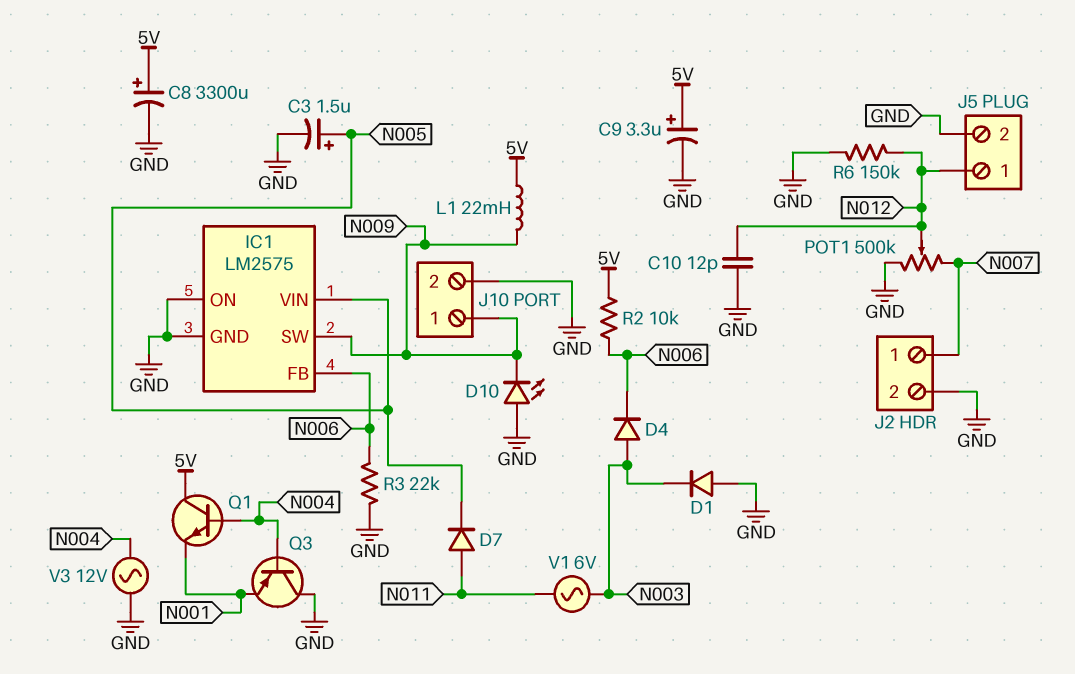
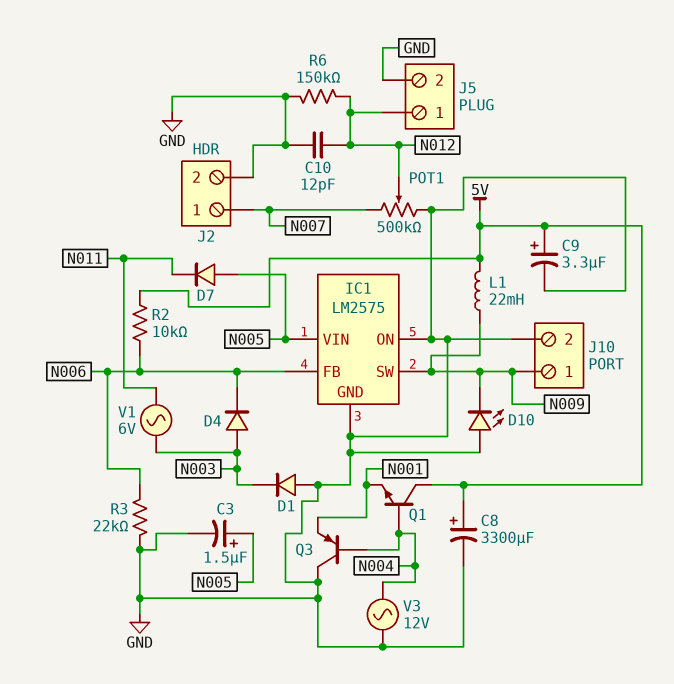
D7: diode (A N011, K N005) -> diode (A N005, K N011)

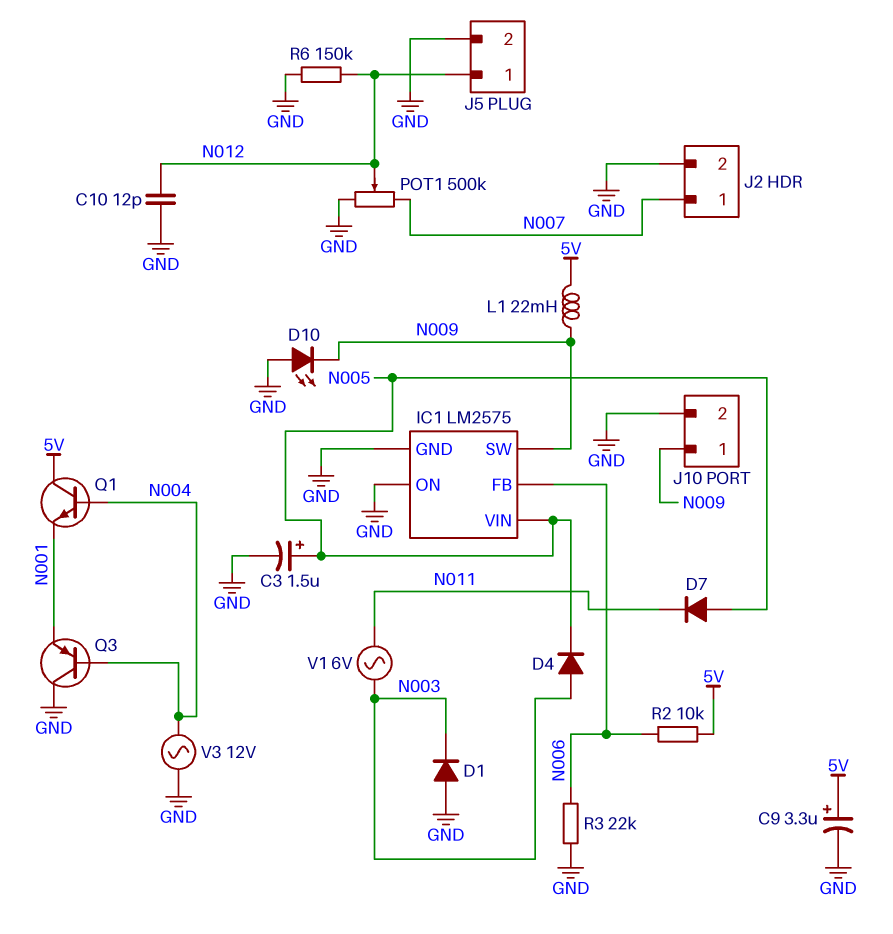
C8: 3300uF (plus 5V, minus GND) -> none
D4: diode (A N003, K N006) -> diode (A N003, K N005)

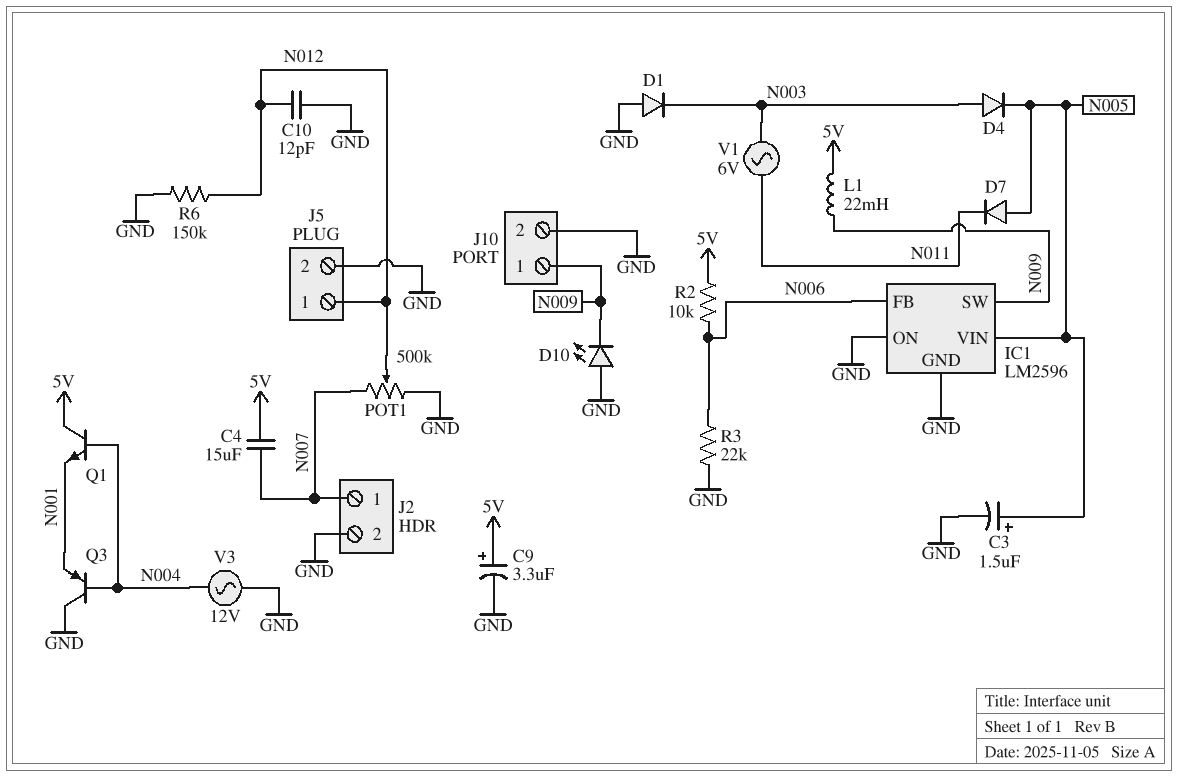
C4: none -> 15uF (5V, N007)
IC1: LM2575 -> LM2596

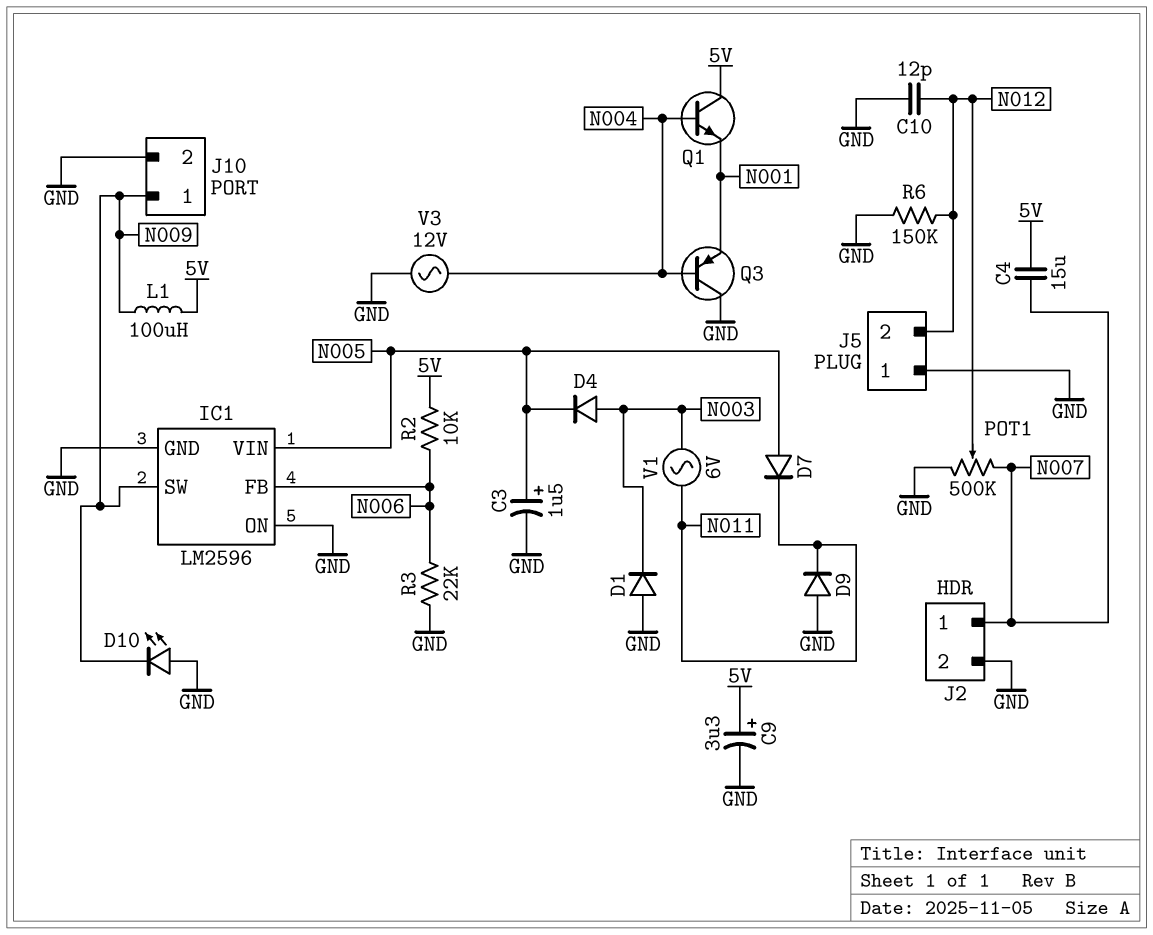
D9: none -> diode (A GND, K N011)
J5 pin 1: N012 -> GND
J5 pin 2: GND -> N012
L1: 22mH (5V, N009) -> 100uH (5V, N009)

